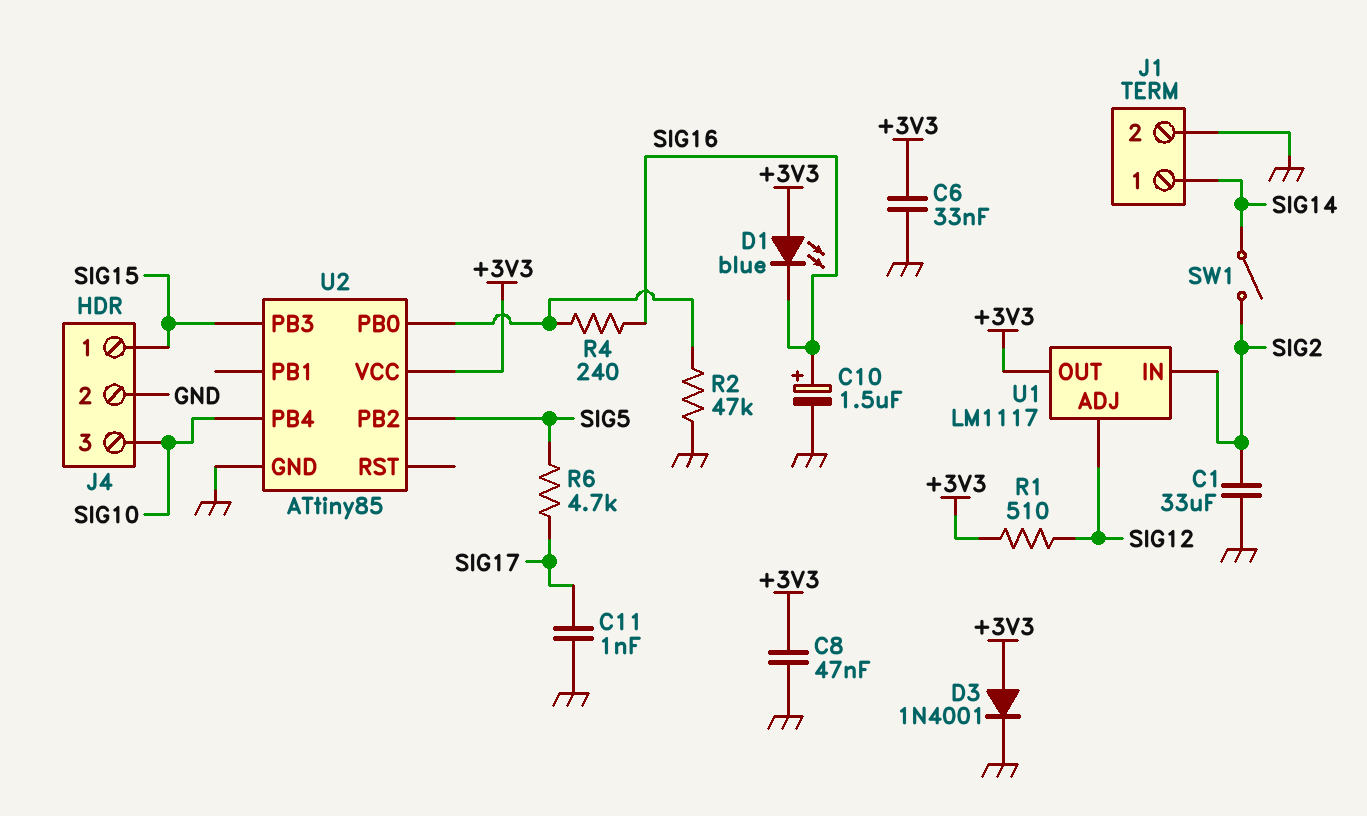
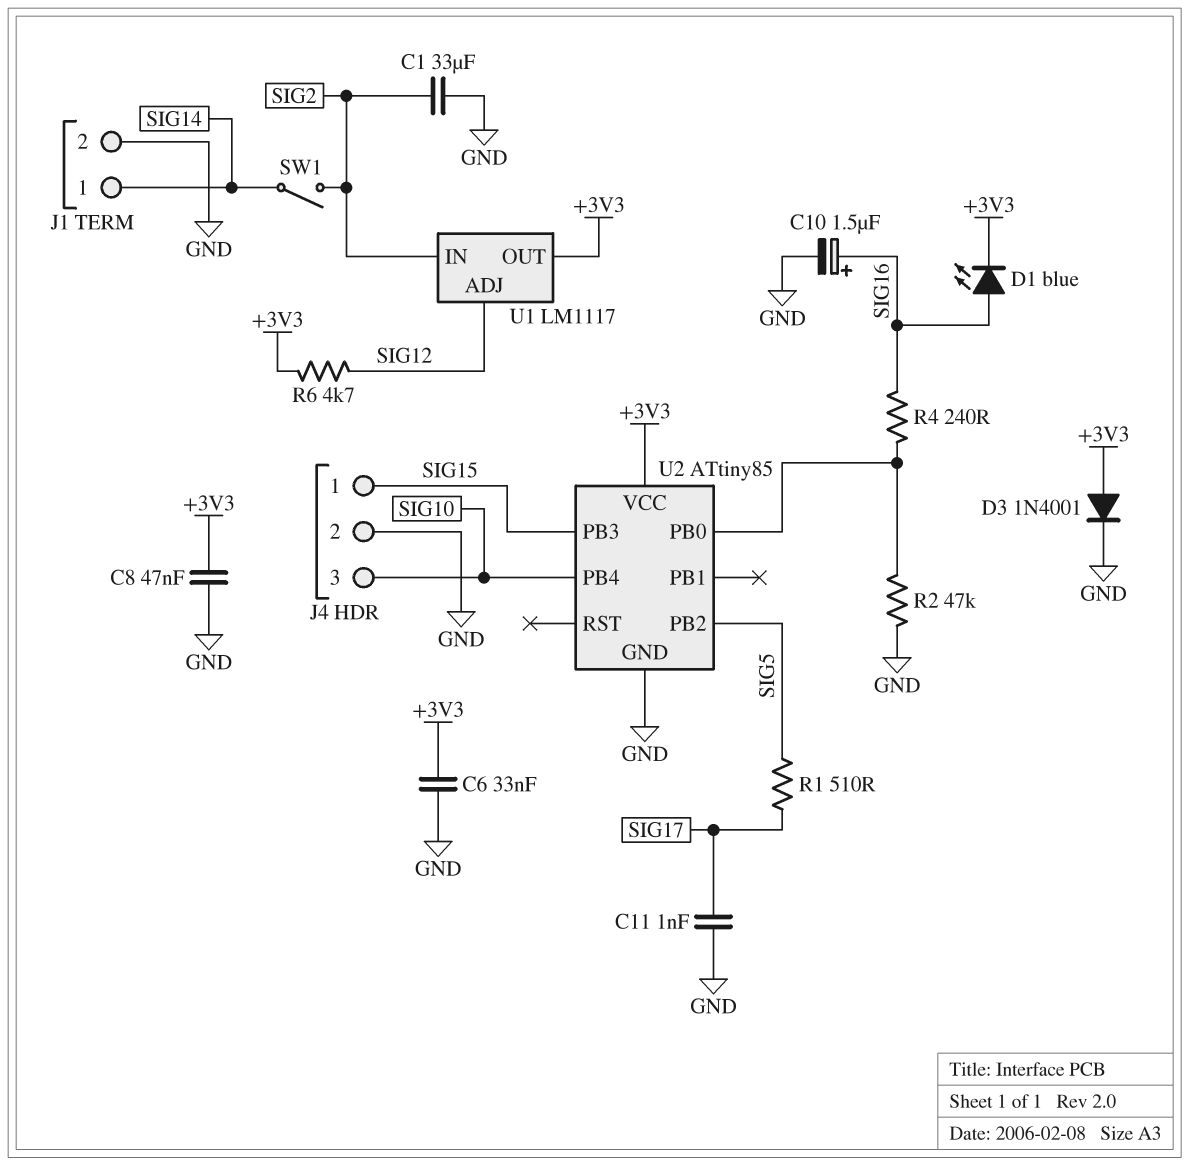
D1: LED blue (A +3V3, K SIG16) -> LED blue (A SIG16, K +3V3)
R1: 510 (+3V3, SIG12) -> 510 (SIG5, SIG17)
R6: 4.7k (SIG5, SIG17) -> 4.7k (+3V3, SIG12)

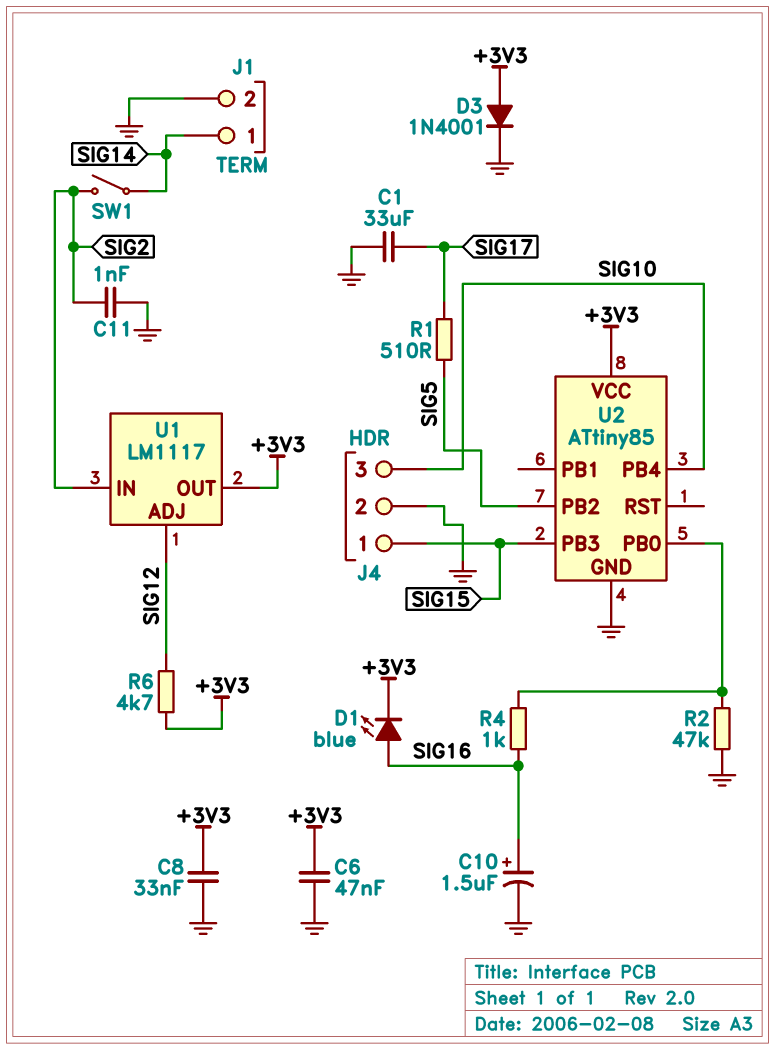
C1: 33uF (GND, SIG2) -> 33uF (GND, SIG17)
C6: 33nF (+3V3, GND) -> 47nF (+3V3, GND)
C8: 47nF (+3V3, GND) -> 33nF (+3V3, GND)
C11: 1nF (GND, SIG17) -> 1nF (GND, SIG2)
R4: 240 (SIG16, U2/PB0) -> 1k (SIG16, U2/PB0)

